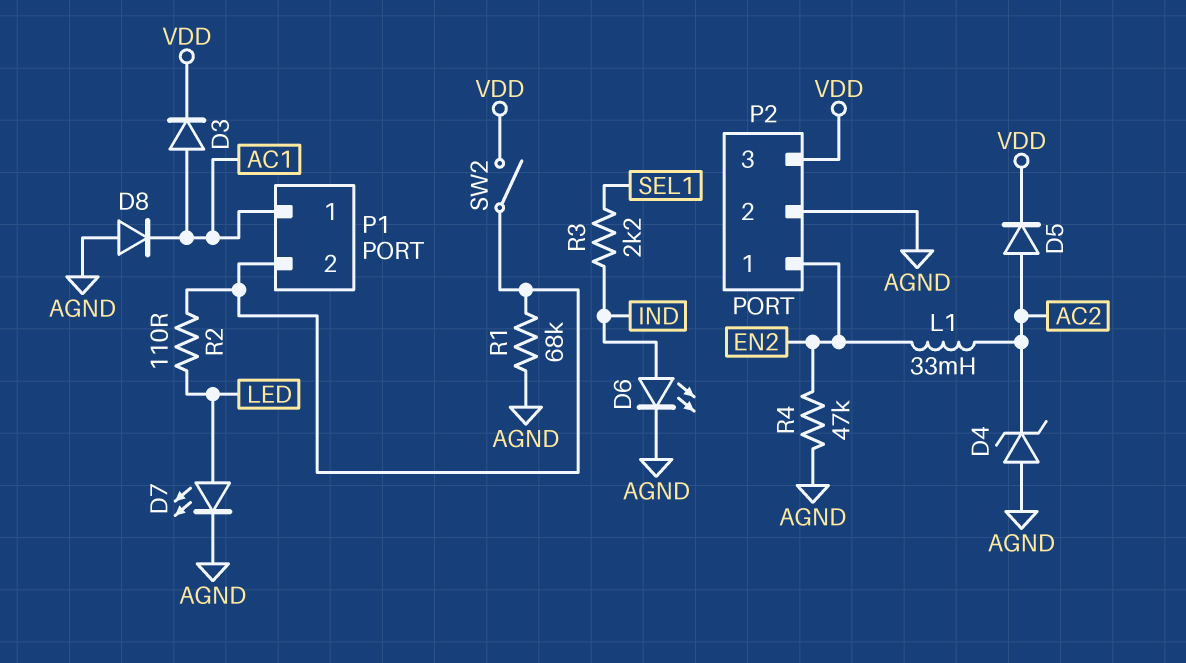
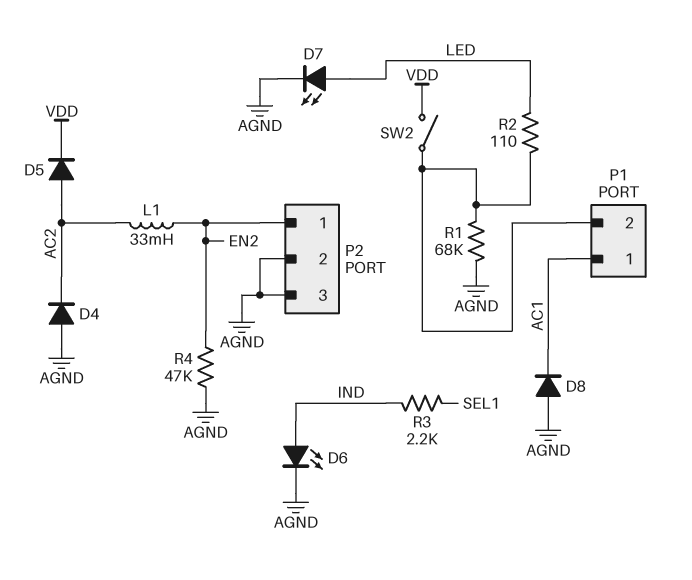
D3: diode (A AC1, K VDD) -> none
D4: zener (A AGND, K AC2) -> diode (A AGND, K AC2)
P2 pin 3: VDD -> AGND

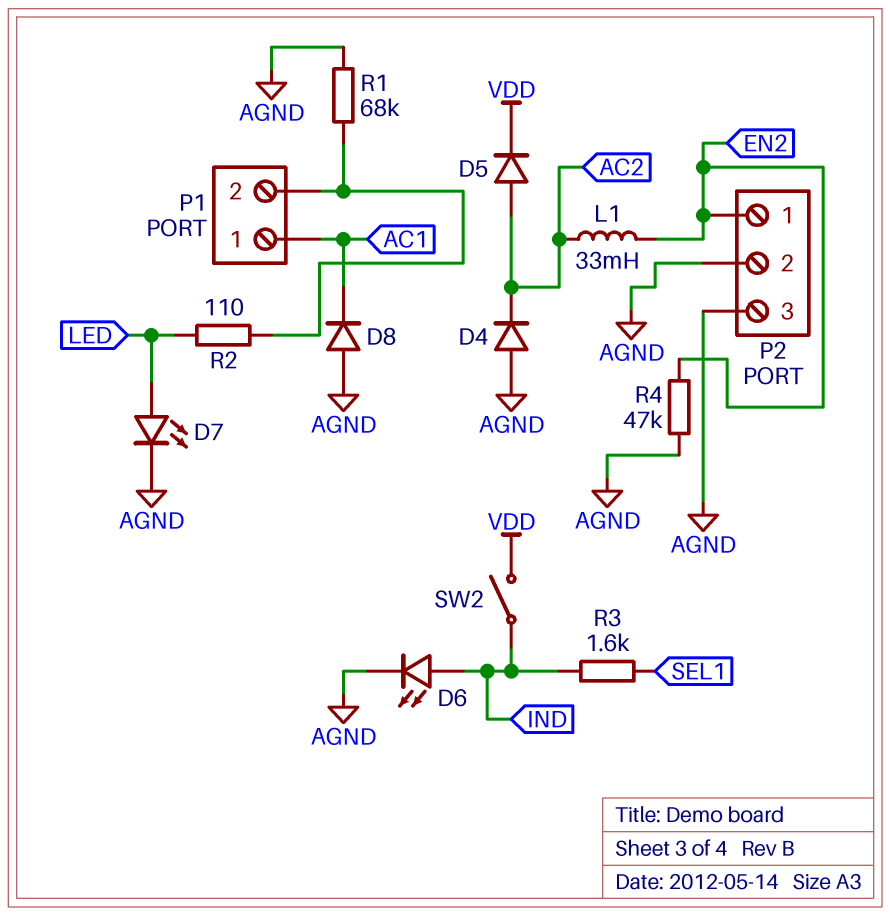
R3: 2.2k (IND, SEL1) -> 1.6k (IND, SEL1)
SW2: switch (P1/2, VDD) -> switch (IND, VDD)

